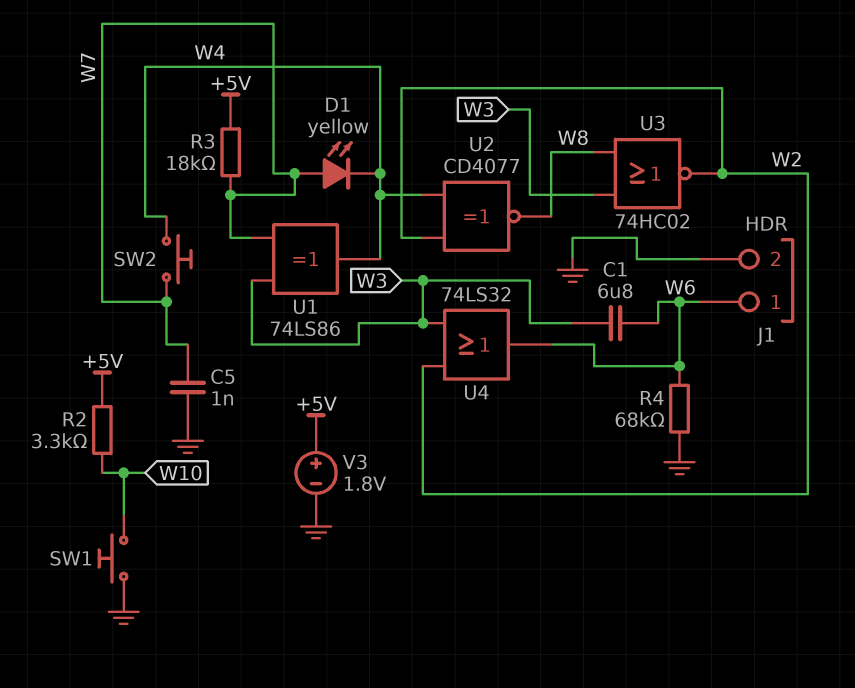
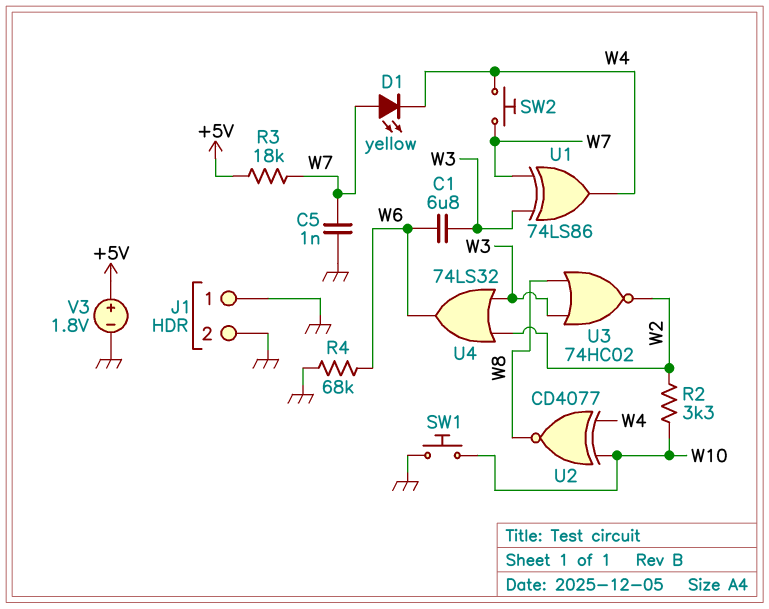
J1 pin 1: W6 -> GND
R2: 3.3k (+5V, W10) -> 3.3k (W2, W10)
U2: XNOR CD4077 (in W2, in W4, out W8) -> XNOR CD4077 (in W4, in W10, out W8)

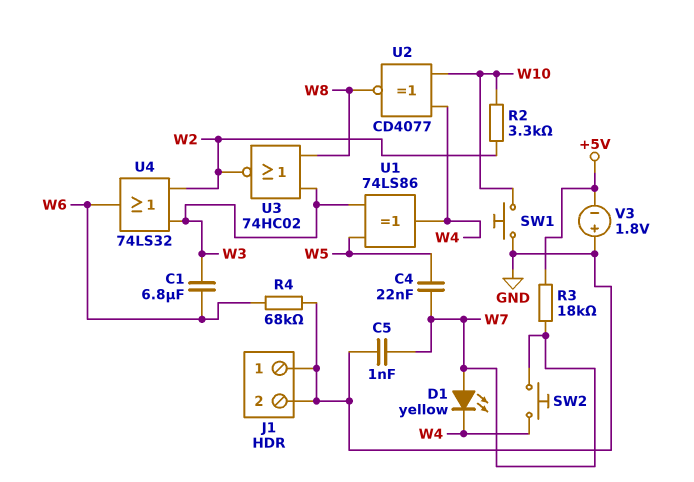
C4: none -> 22nF (W5, W7)
U1: XOR 74LS86 (in W3, in W7, out W4) -> XOR 74LS86 (in W3, in W5, out W4)
V3: 1.8V (plus +5V, minus GND) -> 1.8V (plus GND, minus +5V)

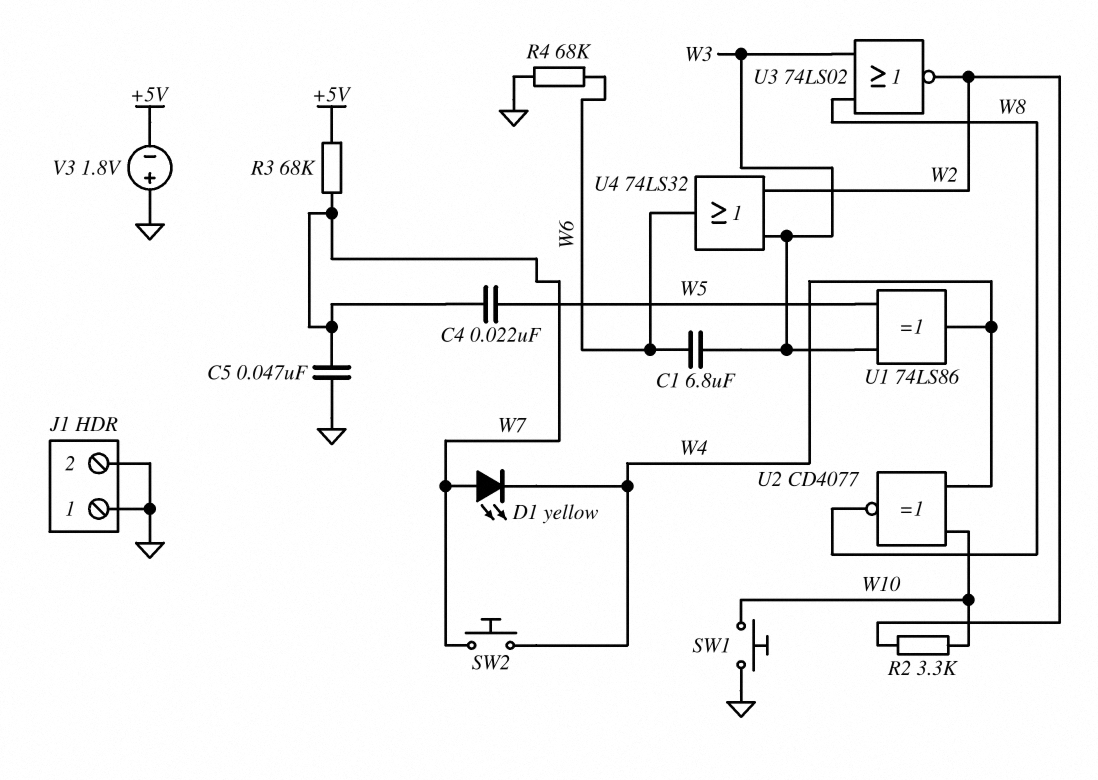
C5: 1nF (GND, W7) -> 47nF (GND, W7)
R3: 18k (+5V, W7) -> 68k (+5V, W7)
U3: NOR 74HC02 (in W3, in W8, out W2) -> NOR 74LS02 (in W3, in W8, out W2)

